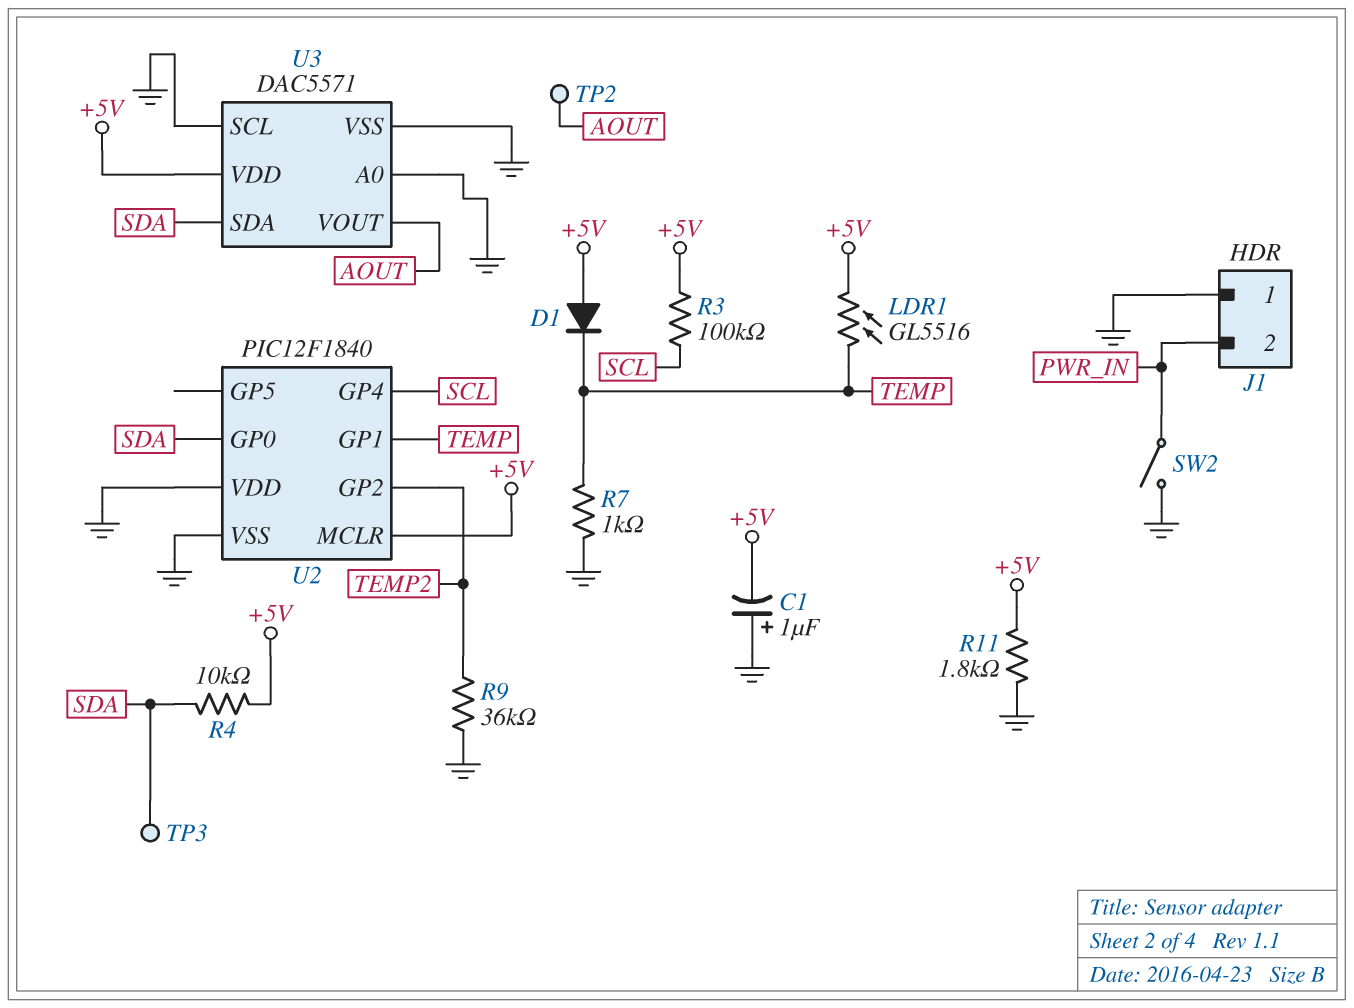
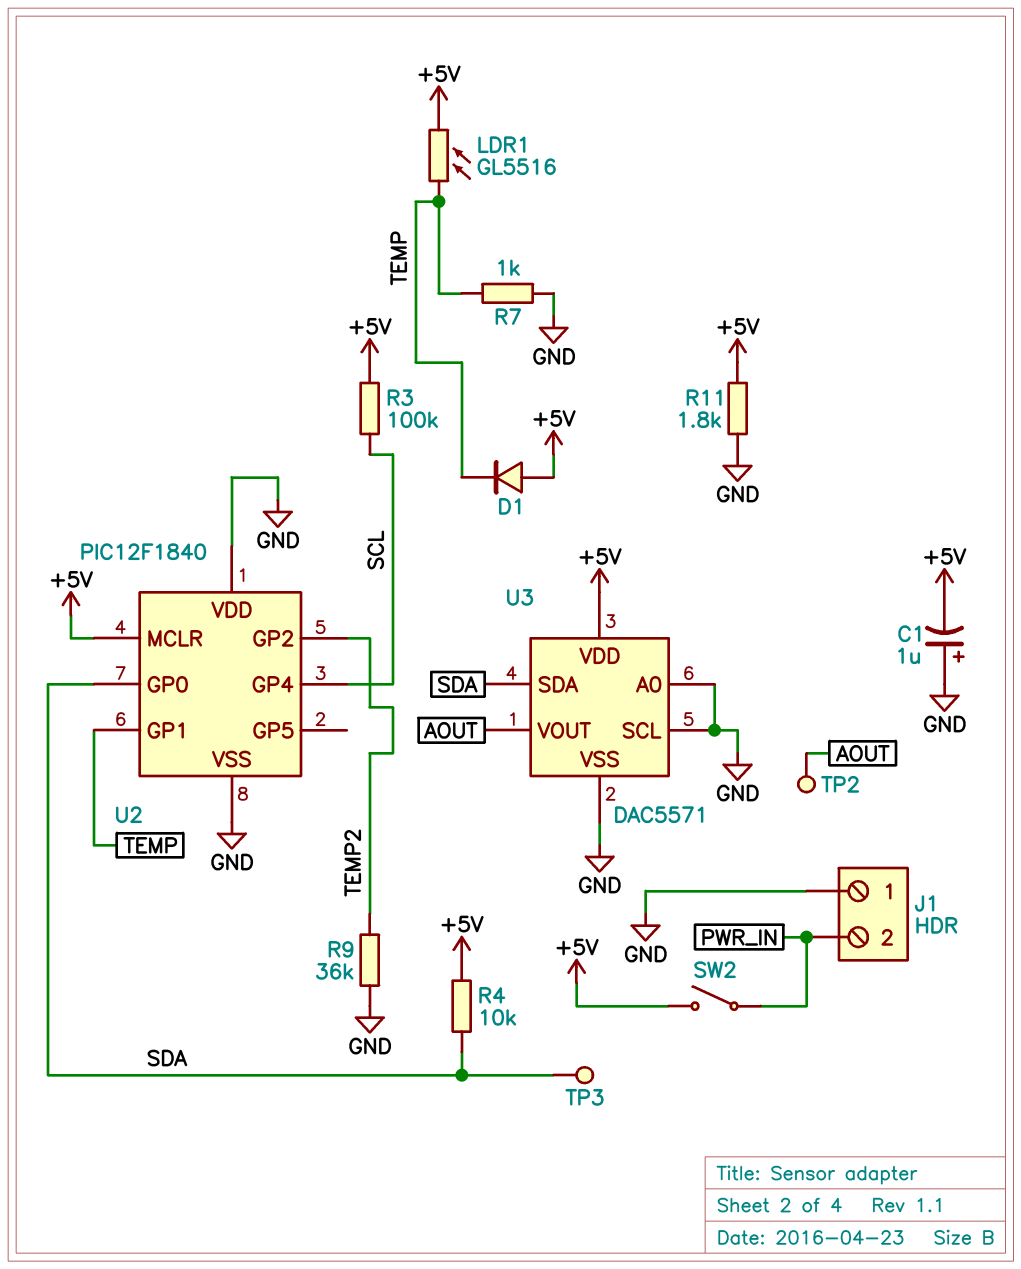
SW2: switch (GND, PWR_IN) -> switch (+5V, PWR_IN)

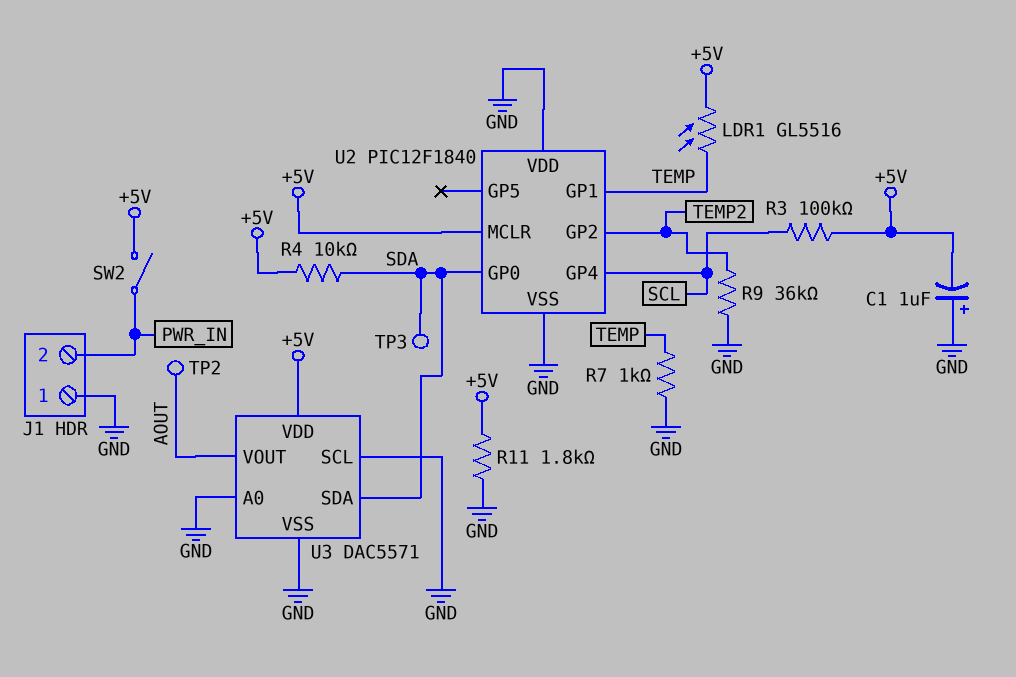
D1: diode (A +5V, K TEMP) -> none

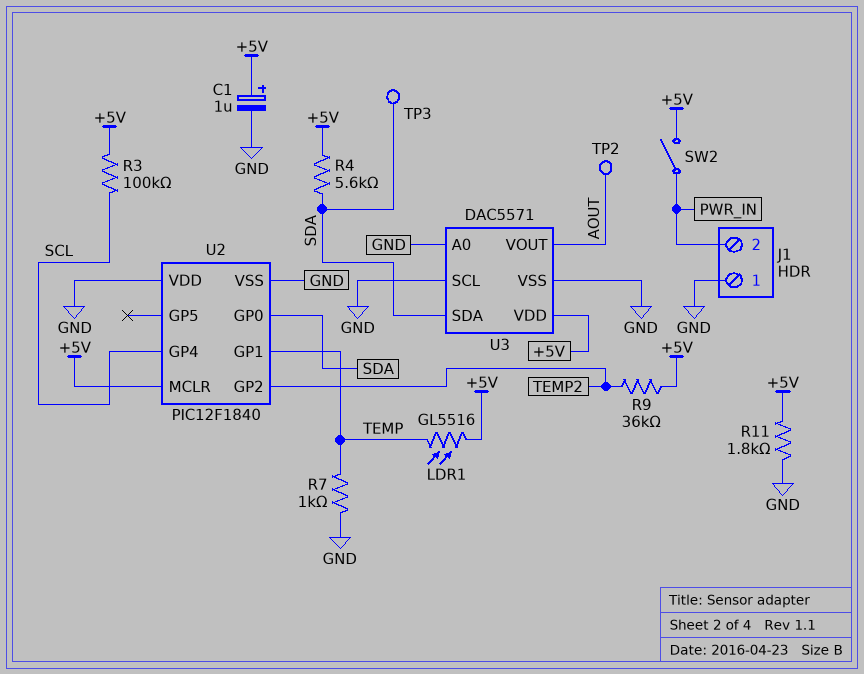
C1: 1uF (plus GND, minus +5V) -> 1uF (plus +5V, minus GND)
R4: 10k (+5V, SDA) -> 5.6k (+5V, SDA)
R9: 36k (GND, TEMP2) -> 36k (+5V, TEMP2)

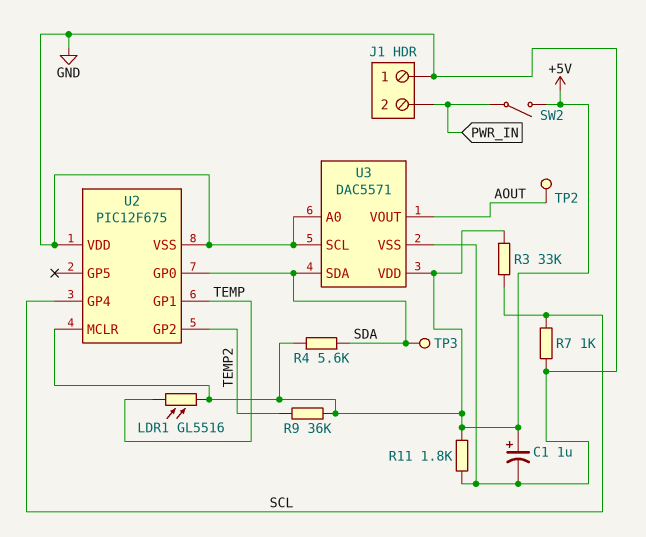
R3: 100k (+5V, SCL) -> 33k (+5V, SCL)
R7: 1k (GND, TEMP) -> 1k (GND, SCL)
U2: PIC12F1840 -> PIC12F675

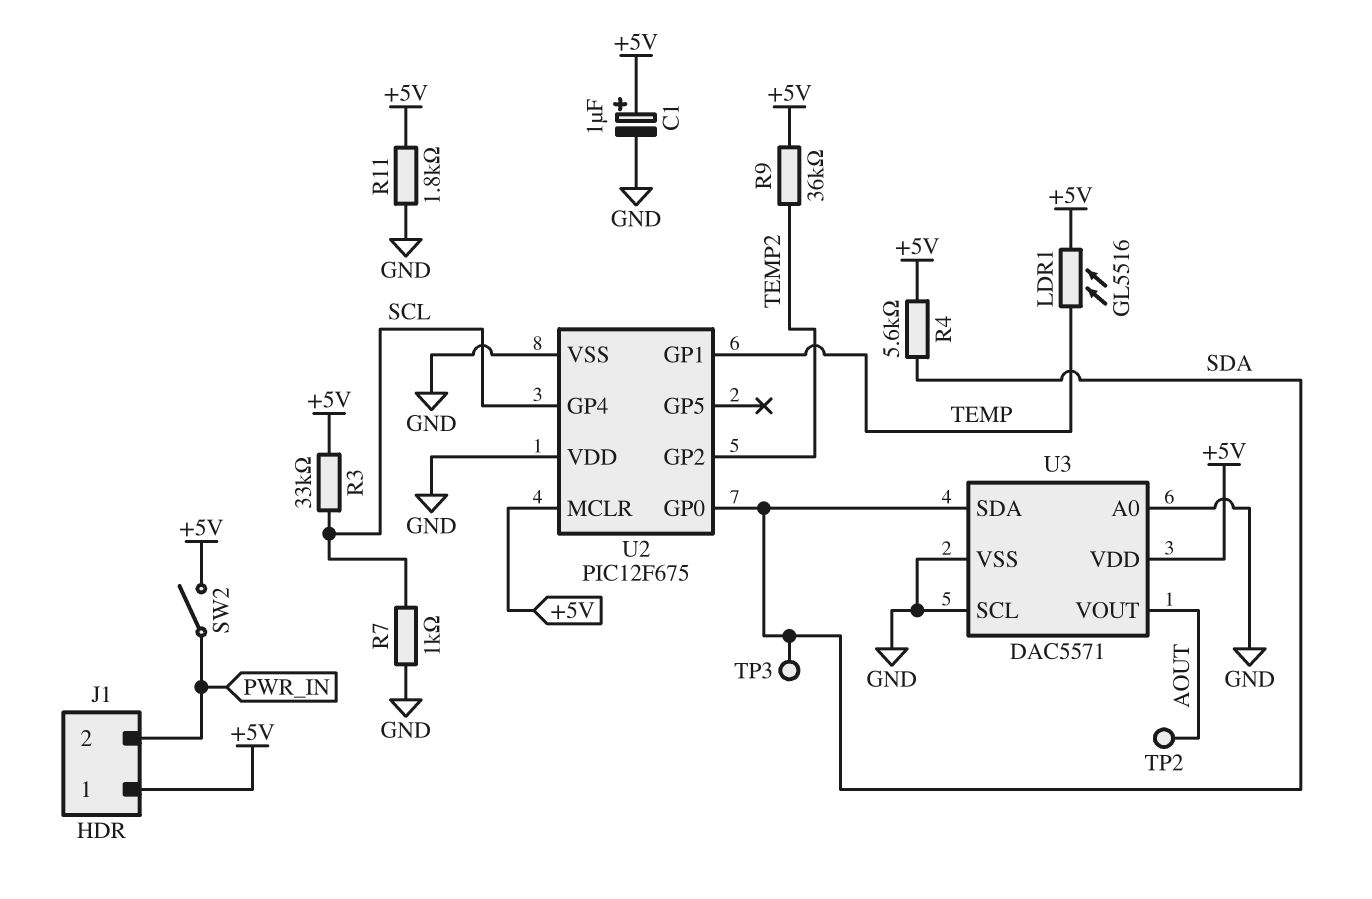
J1 pin 1: GND -> +5V

